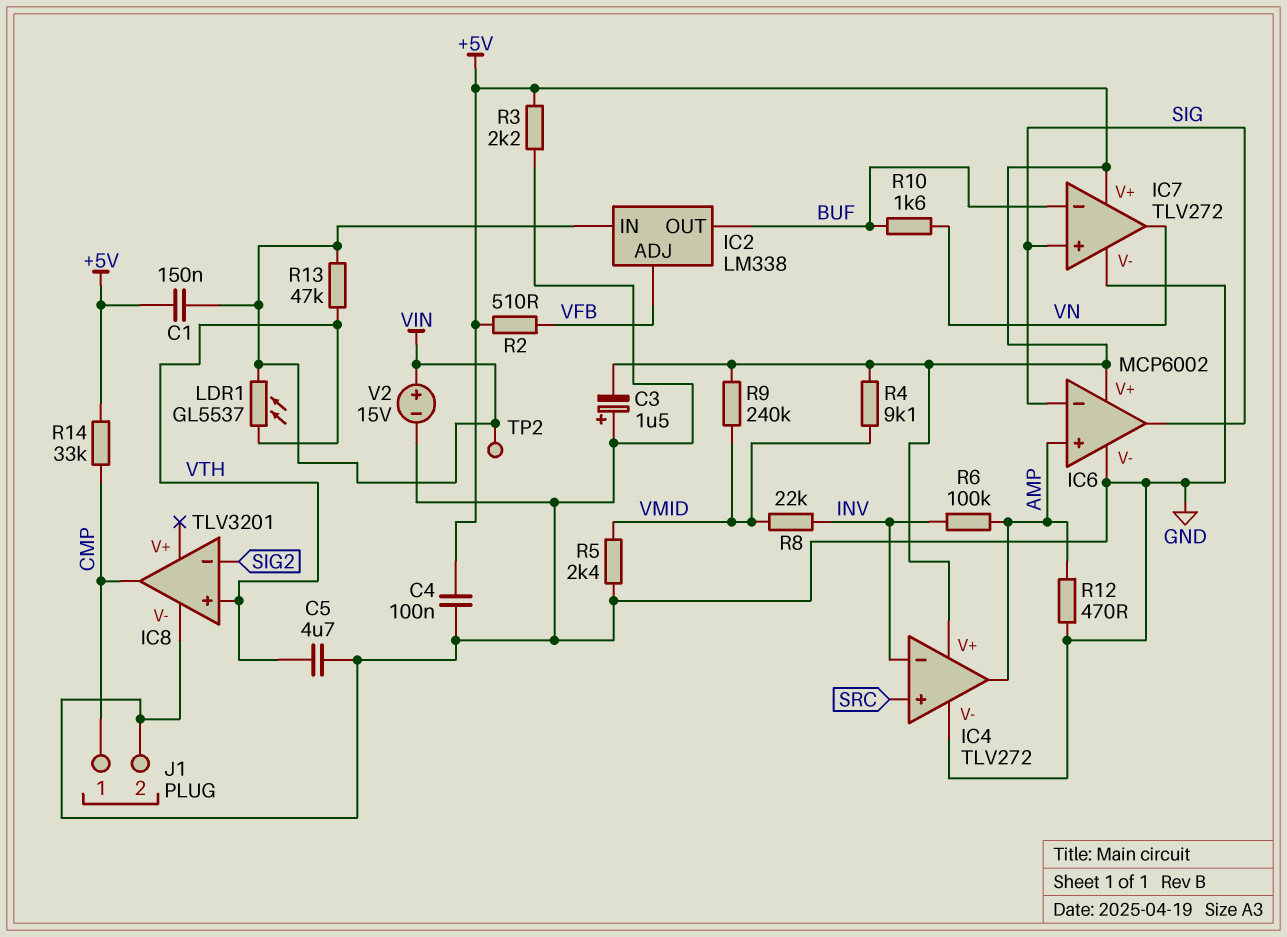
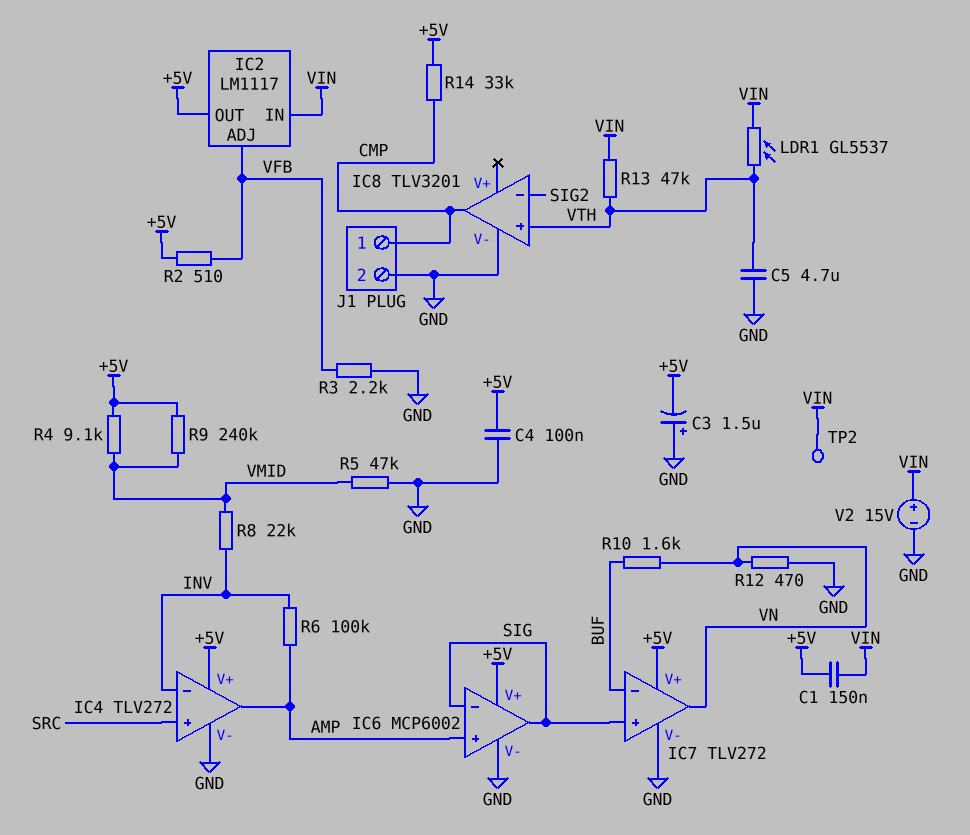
IC2: LM338 -> LM1117
IC2 pin OUT: BUF -> +5V
R3: 2.2k (+5V, GND) -> 2.2k (GND, VFB)
R5: 2.4k (GND, VMID) -> 47k (GND, VMID)
R12: 470 (AMP, GND) -> 470 (GND, VN)

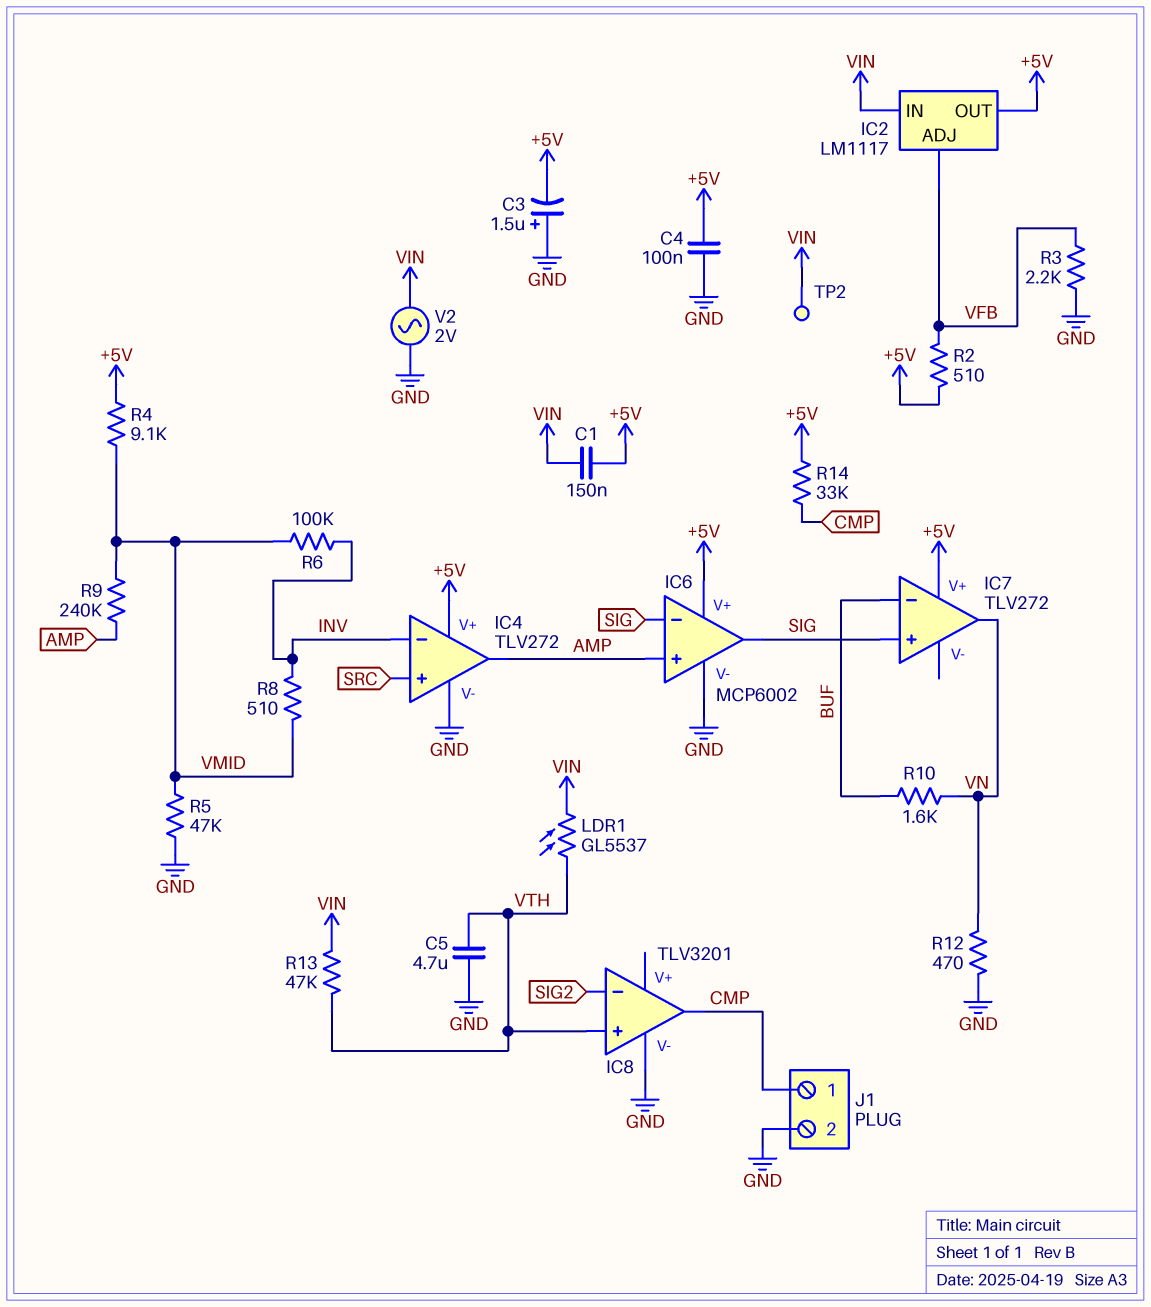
IC7 pin V-: GND -> none
R6: 100k (AMP, INV) -> 100k (INV, VMID)
R8: 22k (INV, VMID) -> 510 (INV, VMID)
R9: 240k (+5V, VMID) -> 240k (AMP, VMID)
V2: 15V (plus VIN, minus GND) -> AC 2V (GND, VIN)

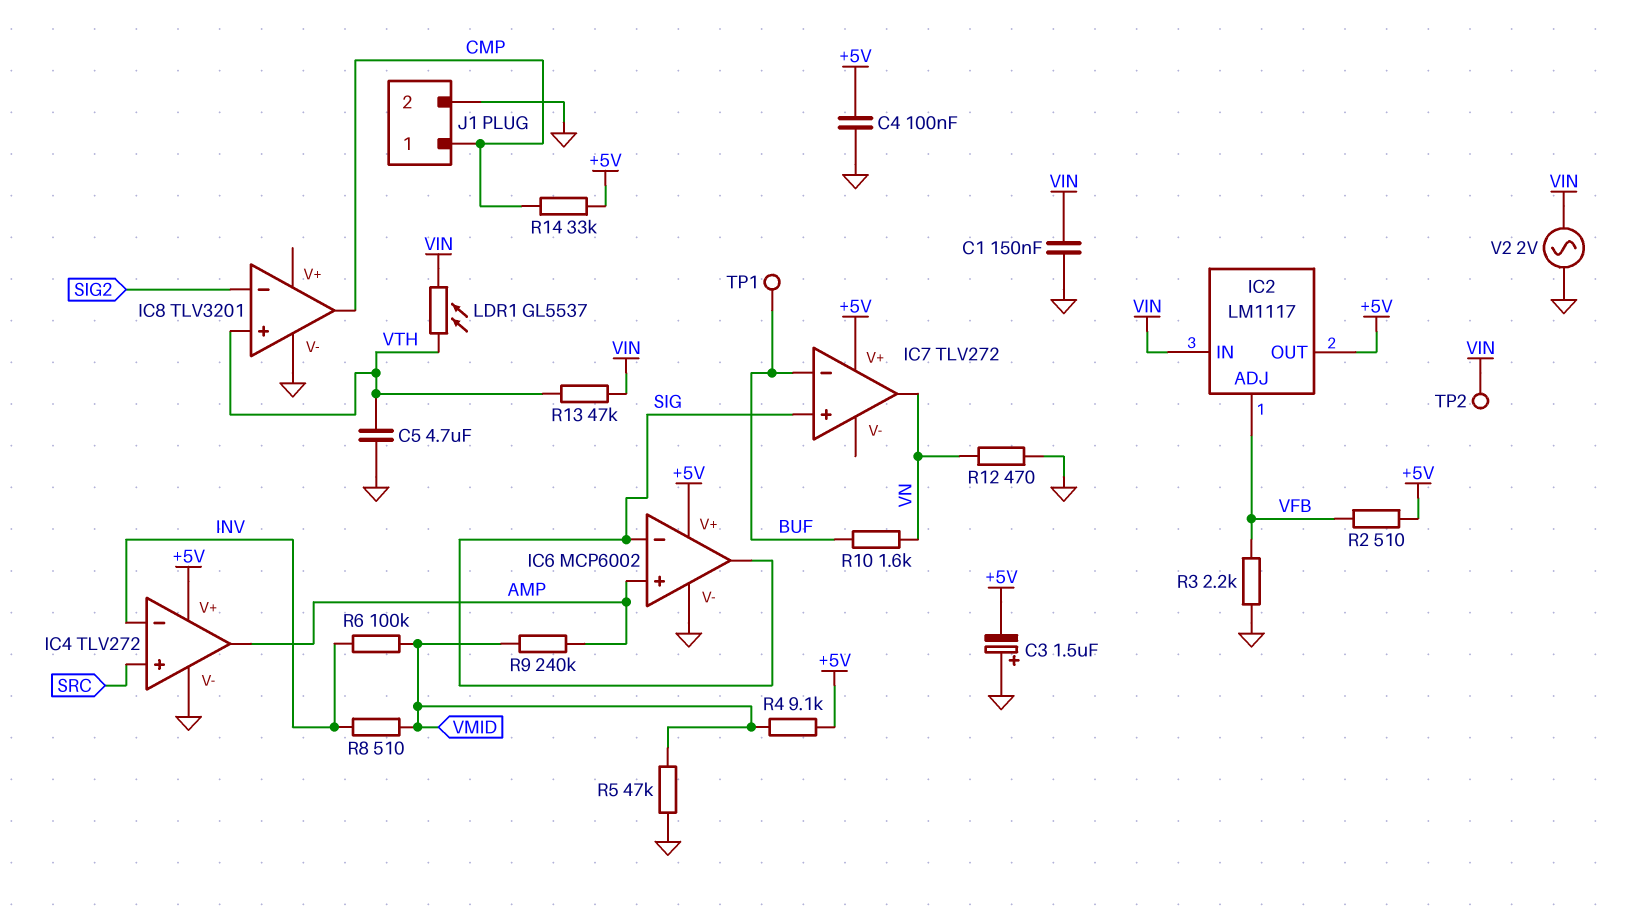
C1: 150nF (+5V, VIN) -> 150nF (GND, VIN)
TP1: none -> test point (BUF)

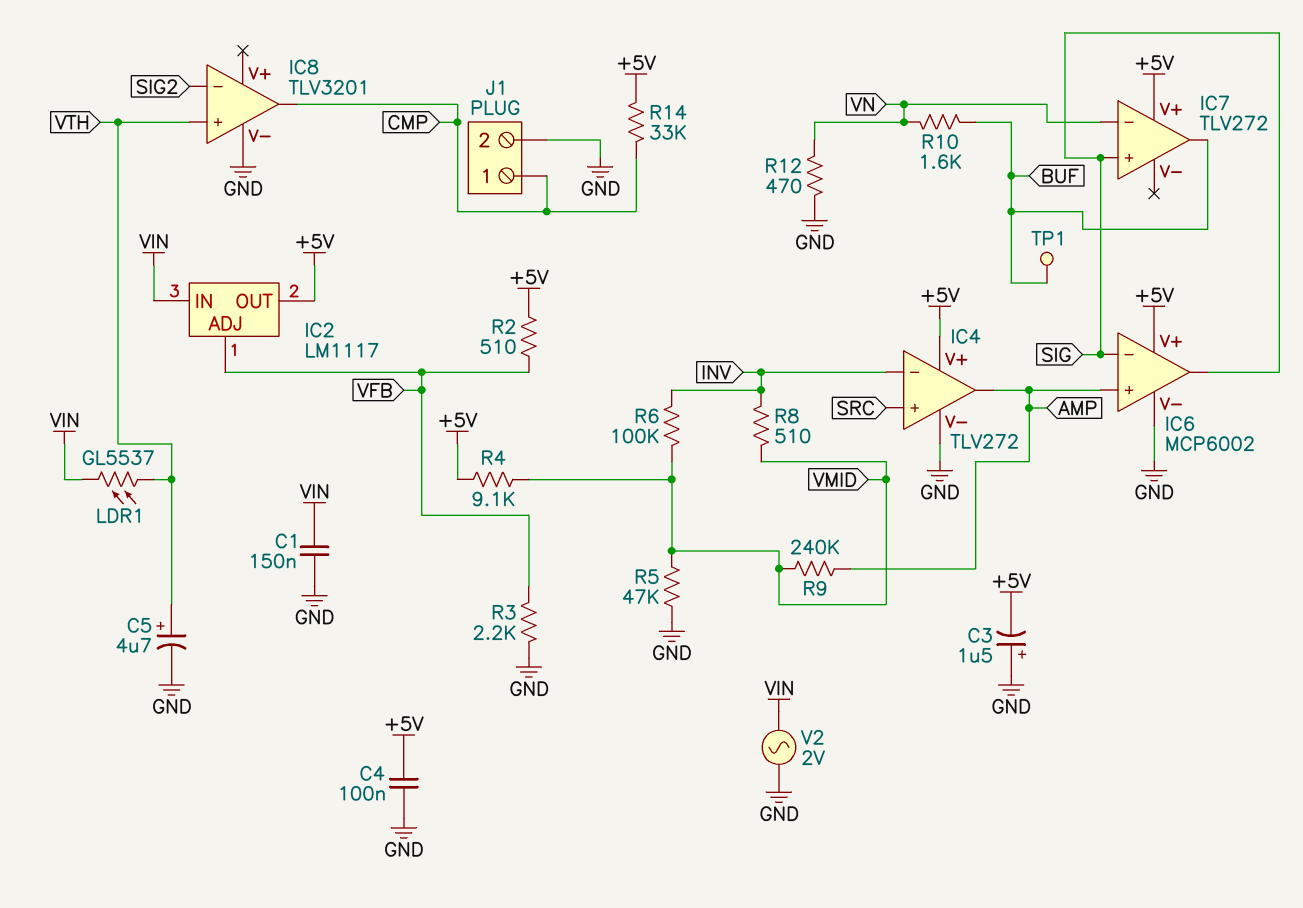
C5: 4.7uF (GND, VTH) -> 4.7uF (plus VTH, minus GND)
IC7 pin in-: BUF -> VN
IC7 pin out: VN -> BUF
R13: 47k (VIN, VTH) -> none
TP2: test point (VIN) -> none

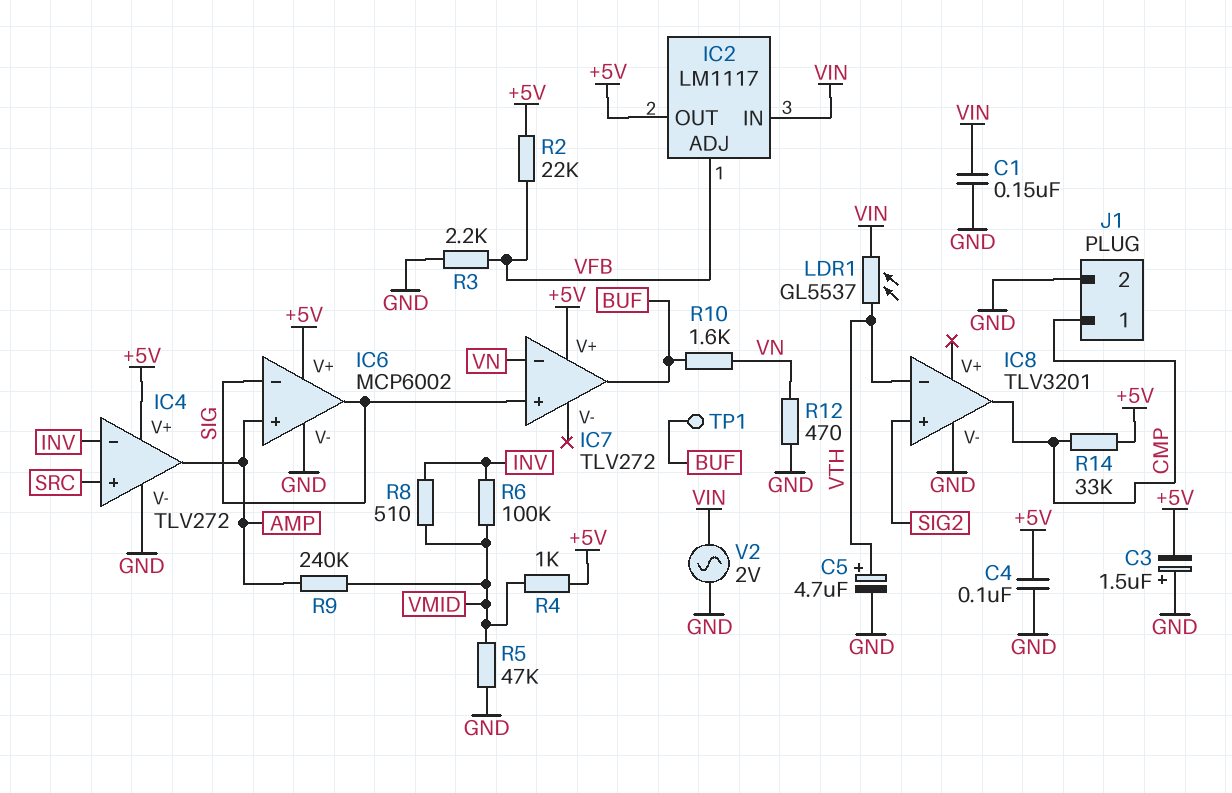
IC8 pin in+: VTH -> SIG2
IC8 pin in-: SIG2 -> VTH
R2: 510 (+5V, VFB) -> 22k (+5V, VFB)
R4: 9.1k (+5V, VMID) -> 1k (+5V, VMID)

